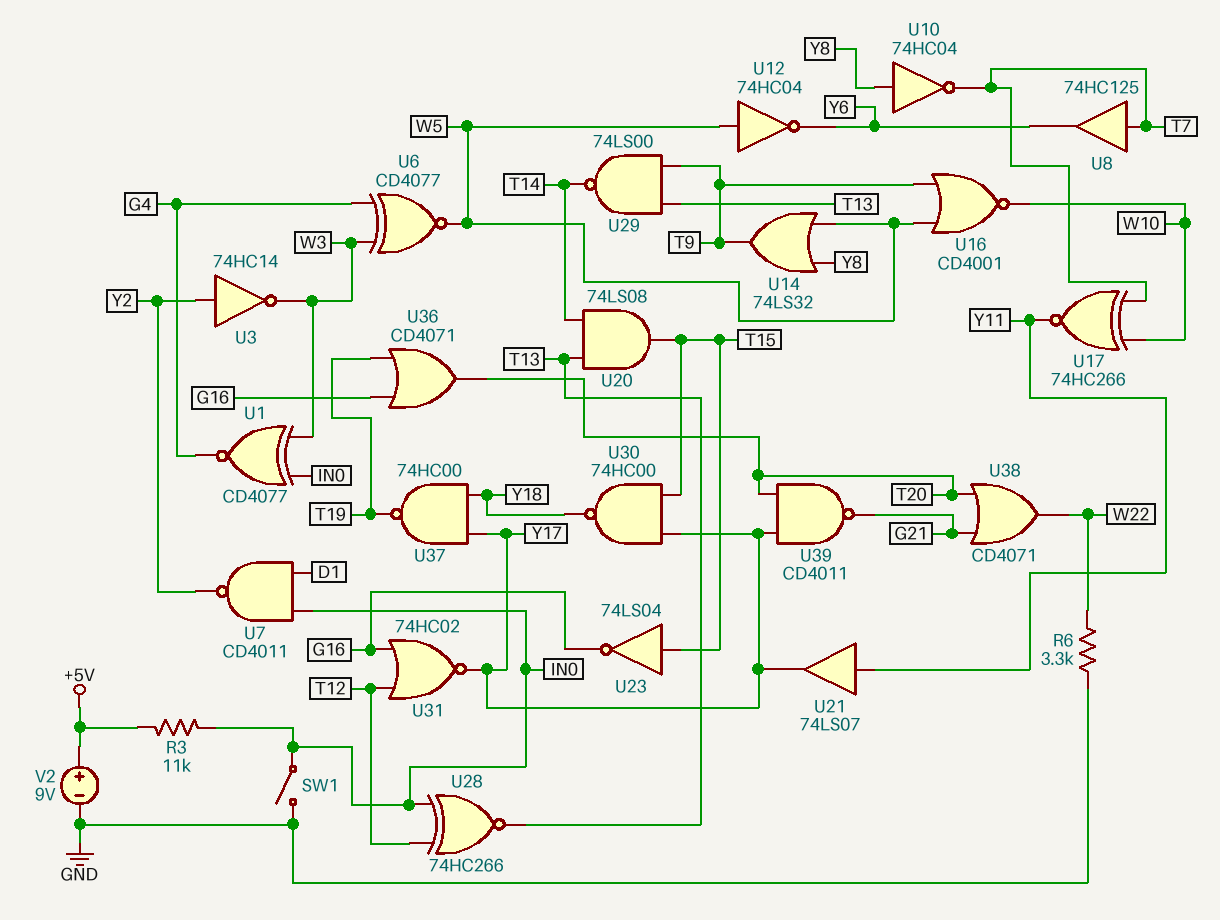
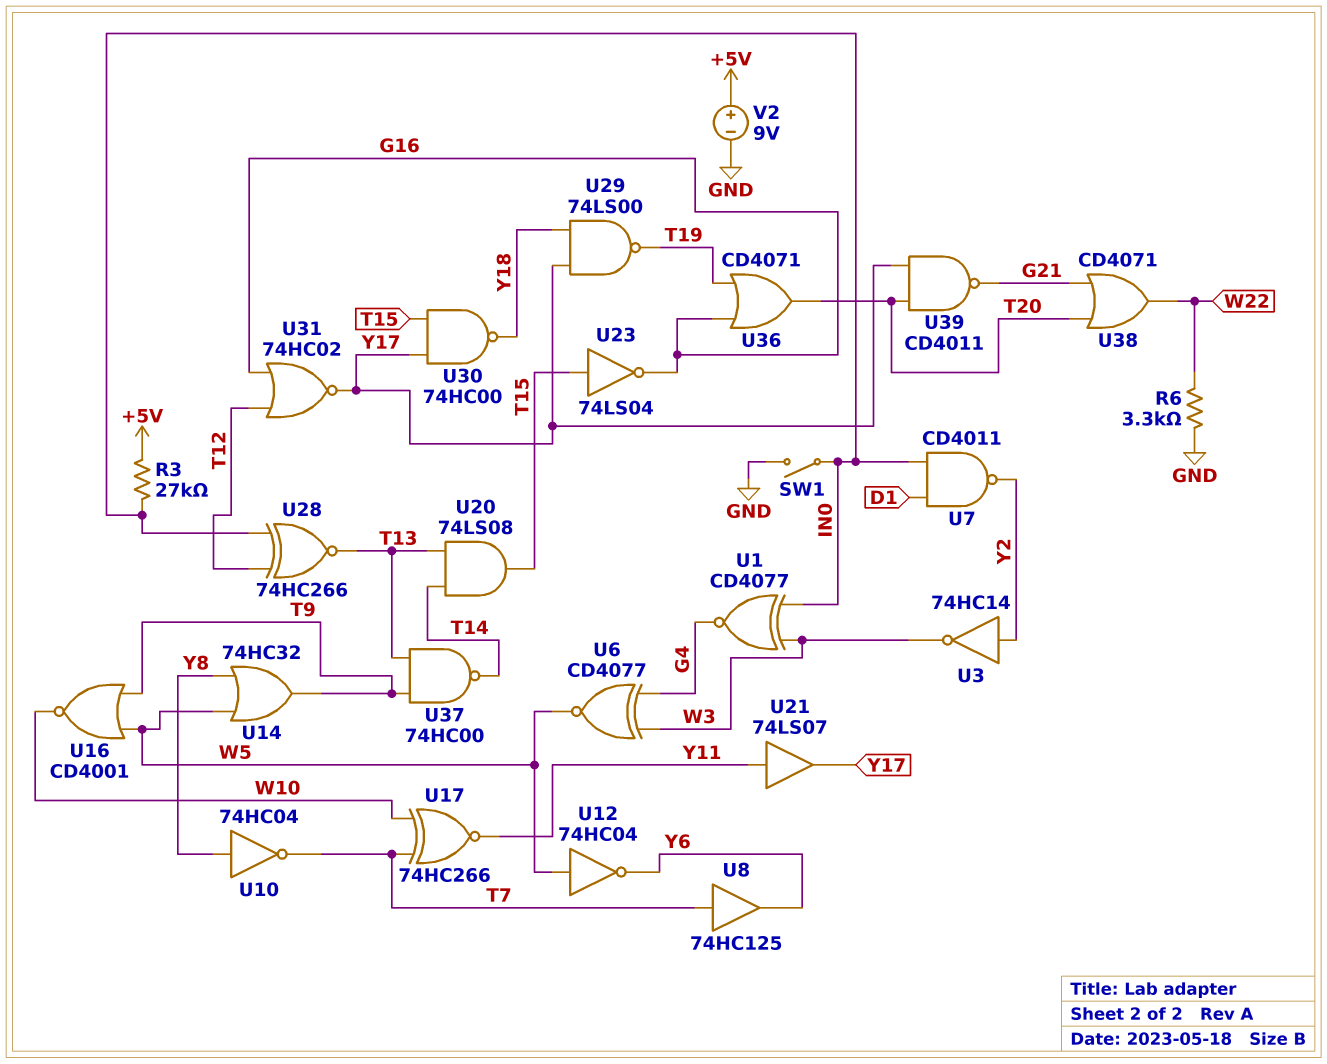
R3: 11k (+5V, IN0) -> 27k (+5V, IN0)
U14: OR 74LS32 (in W5, in Y8, out T9) -> OR 74HC32 (in W5, in Y8, out T9)
U29: NAND 74LS00 (in T9, in T13, out T14) -> NAND 74LS00 (in Y17, in Y18, out T19)
U37: NAND 74HC00 (in Y17, in Y18, out T19) -> NAND 74HC00 (in T9, in T13, out T14)

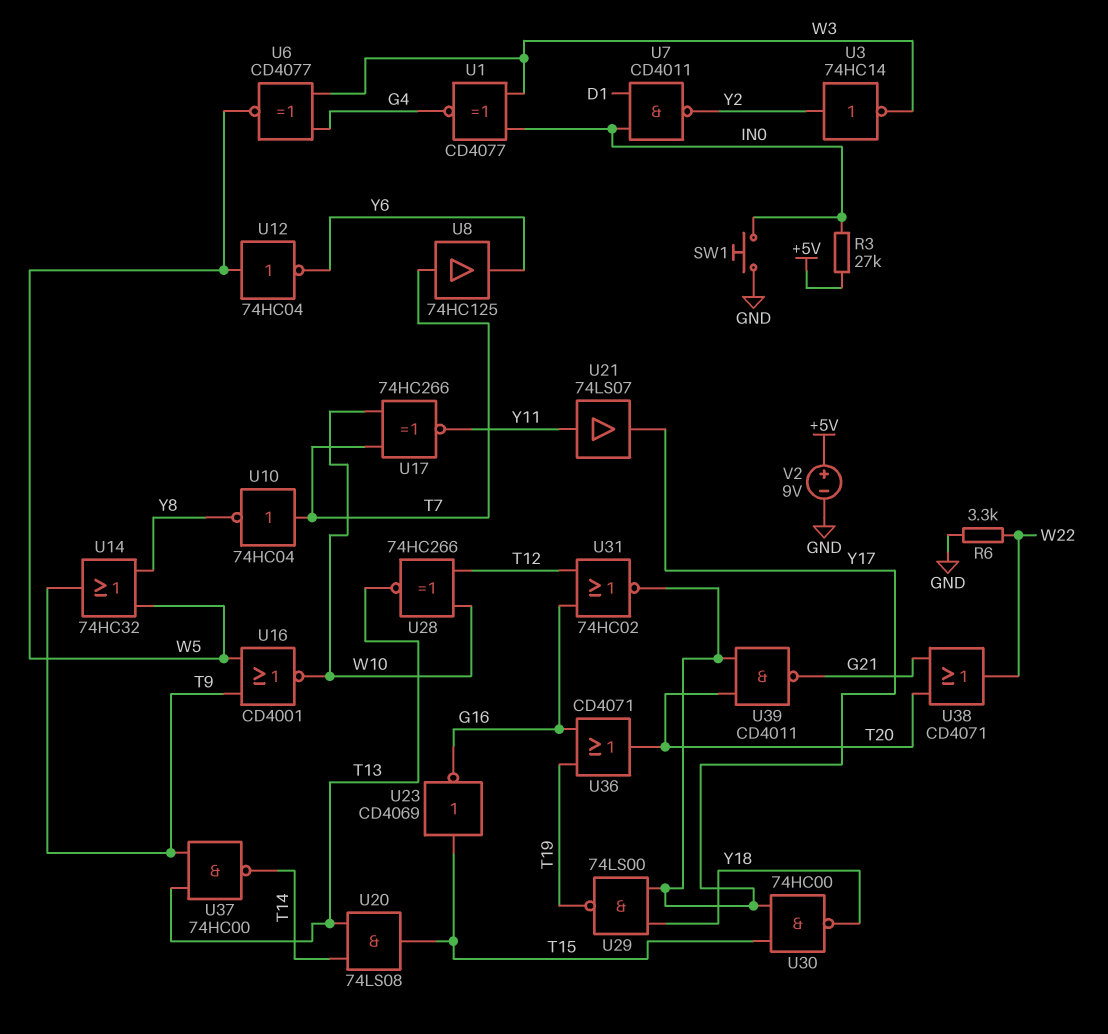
SW1: switch (GND, IN0) -> button (GND, IN0)
U10: NOT 74HC04 (in Y8, out T7) -> NOT 74HC04 (in T7, out Y8)
U23: NOT 74LS04 (in T15, out G16) -> NOT CD4069 (in T15, out G16)
U28: XNOR 74HC266 (in IN0, in T12, out T13) -> XNOR 74HC266 (in T12, in W10, out T13)

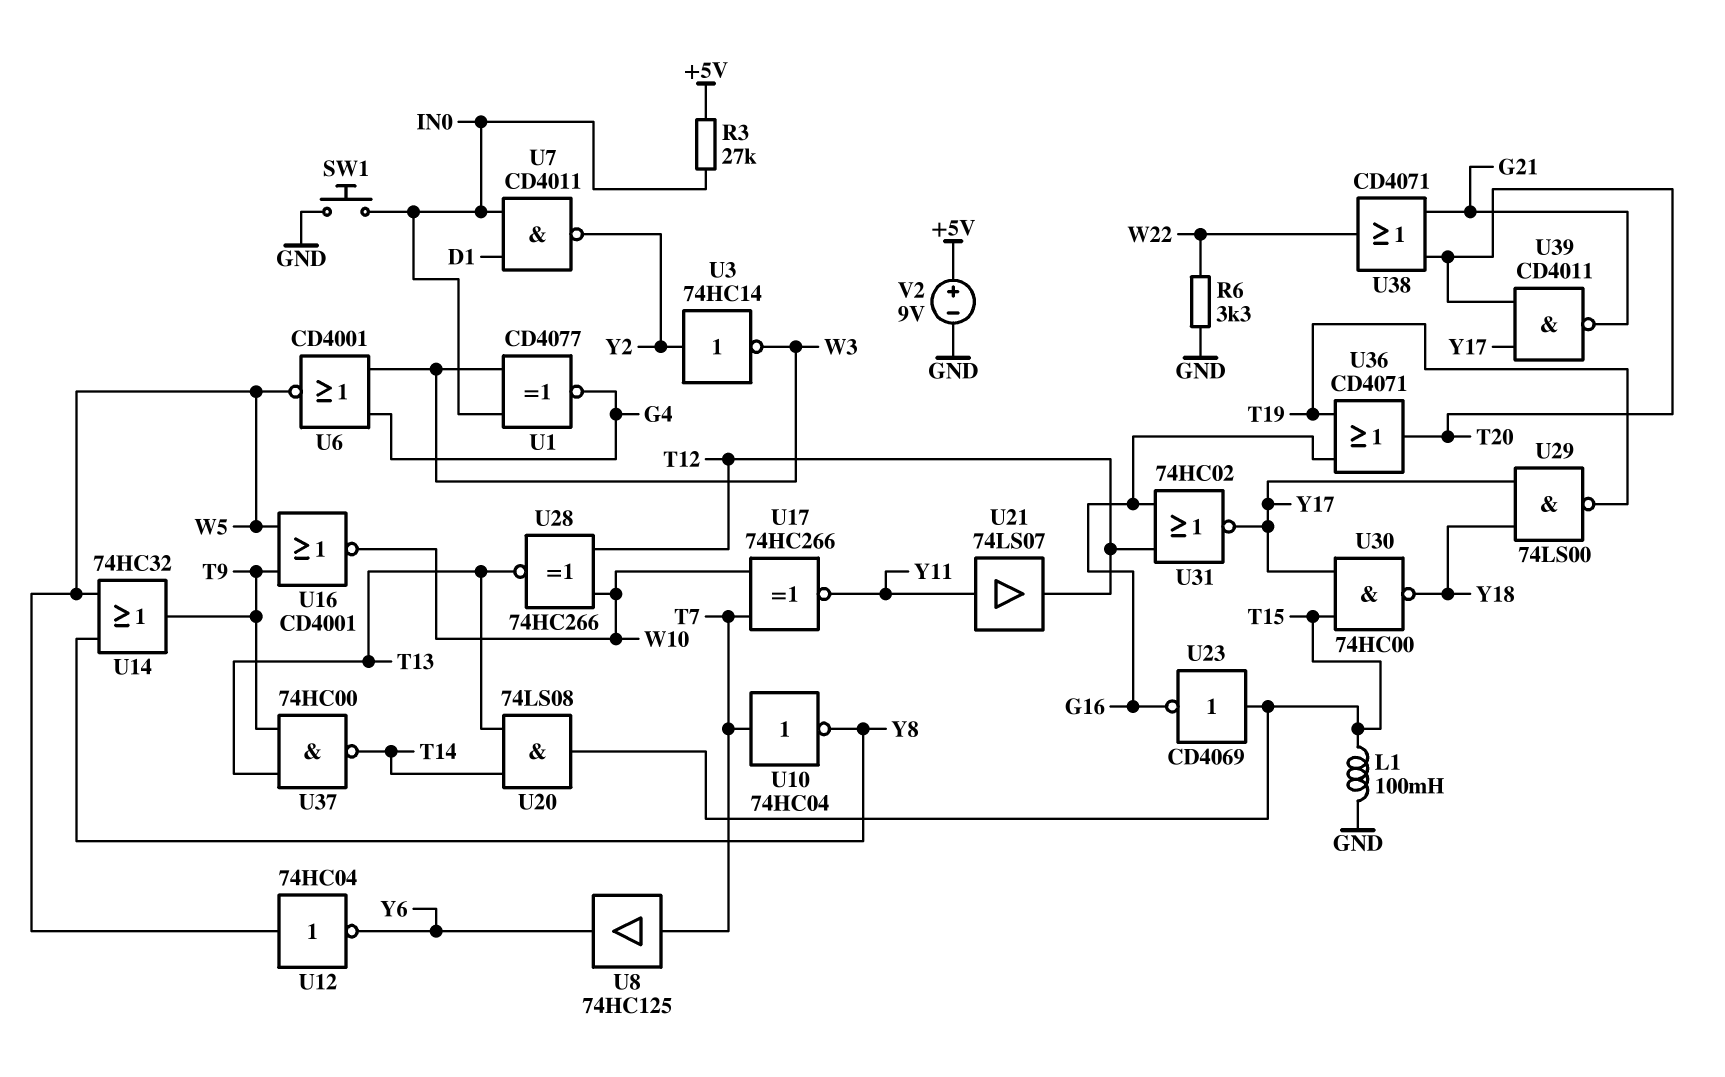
L1: none -> 100mH (GND, T15)
U6: XNOR CD4077 (in G4, in W3, out W5) -> NOR CD4001 (in G4, in W3, out W5)
U21: buffer 74LS07 (in Y11, out Y17) -> buffer 74LS07 (in Y11, out T12)

